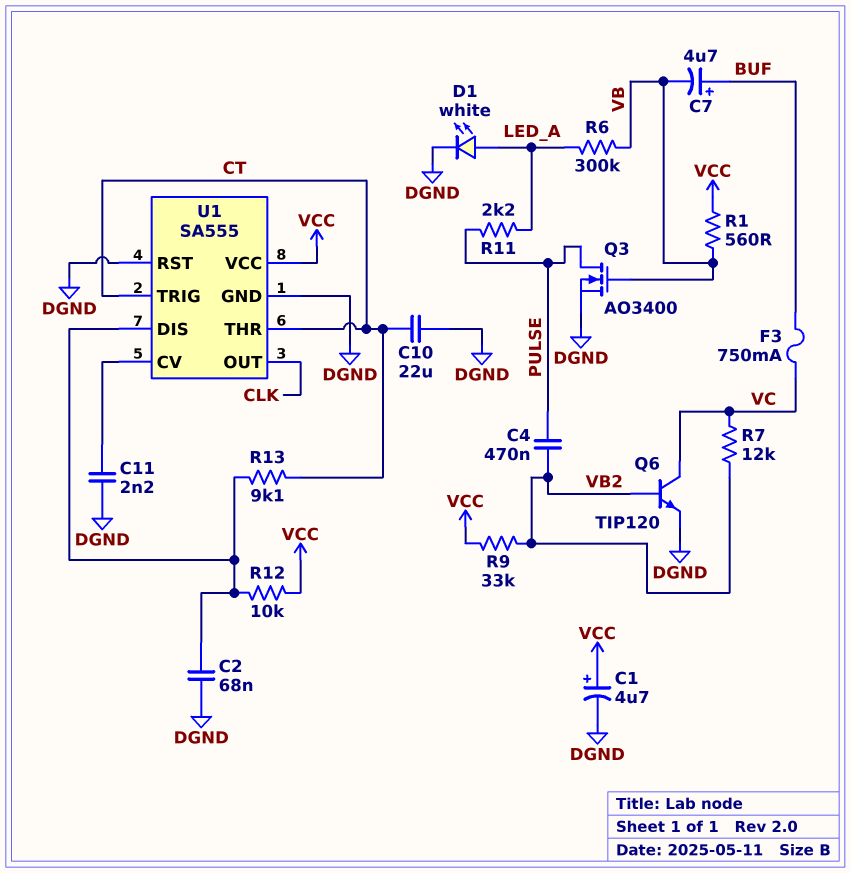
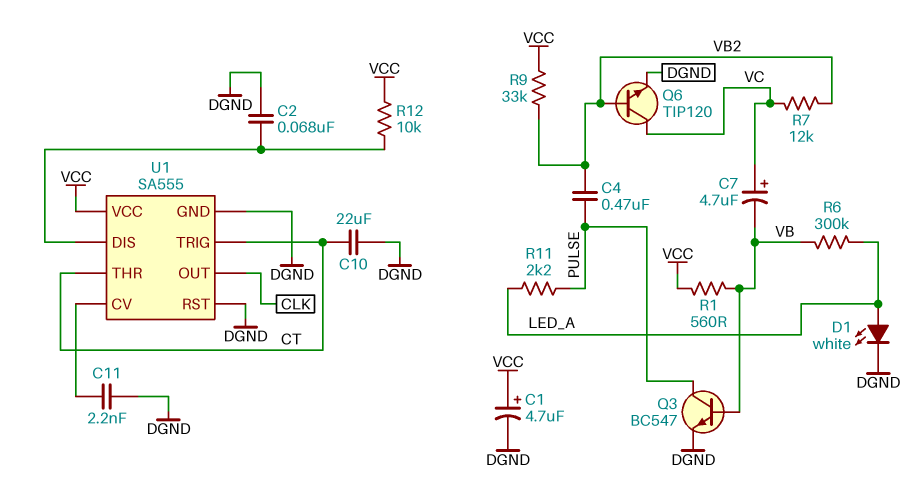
C7: 4.7uF (plus BUF, minus VB) -> 4.7uF (plus VC, minus VB)
F3: 750mA (BUF, VC) -> none
Q3: NMOS AO3400 (G VB, D PULSE, S DGND) -> NPN BC547 (B VB, C PULSE, E DGND)
R13: 9.1k (CT, U1/DIS) -> none

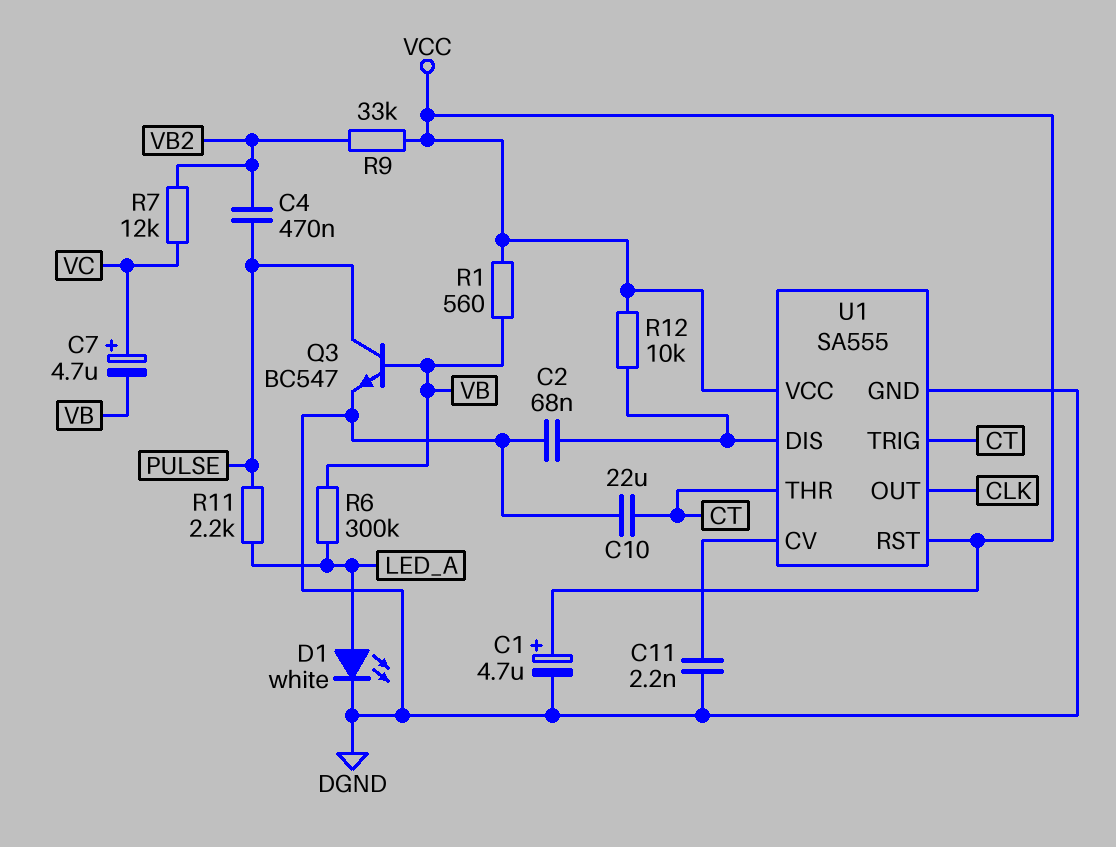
Q6: NPN TIP120 (B VB2, C VC, E DGND) -> none
U1 pin RST: DGND -> VCC

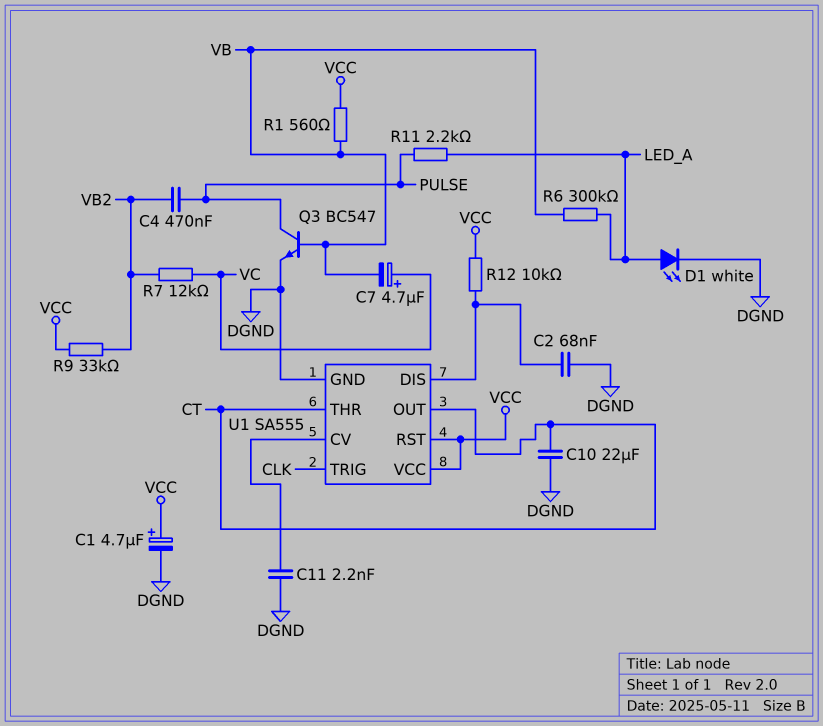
U1 pin OUT: CLK -> CT
U1 pin TRIG: CT -> CLK

